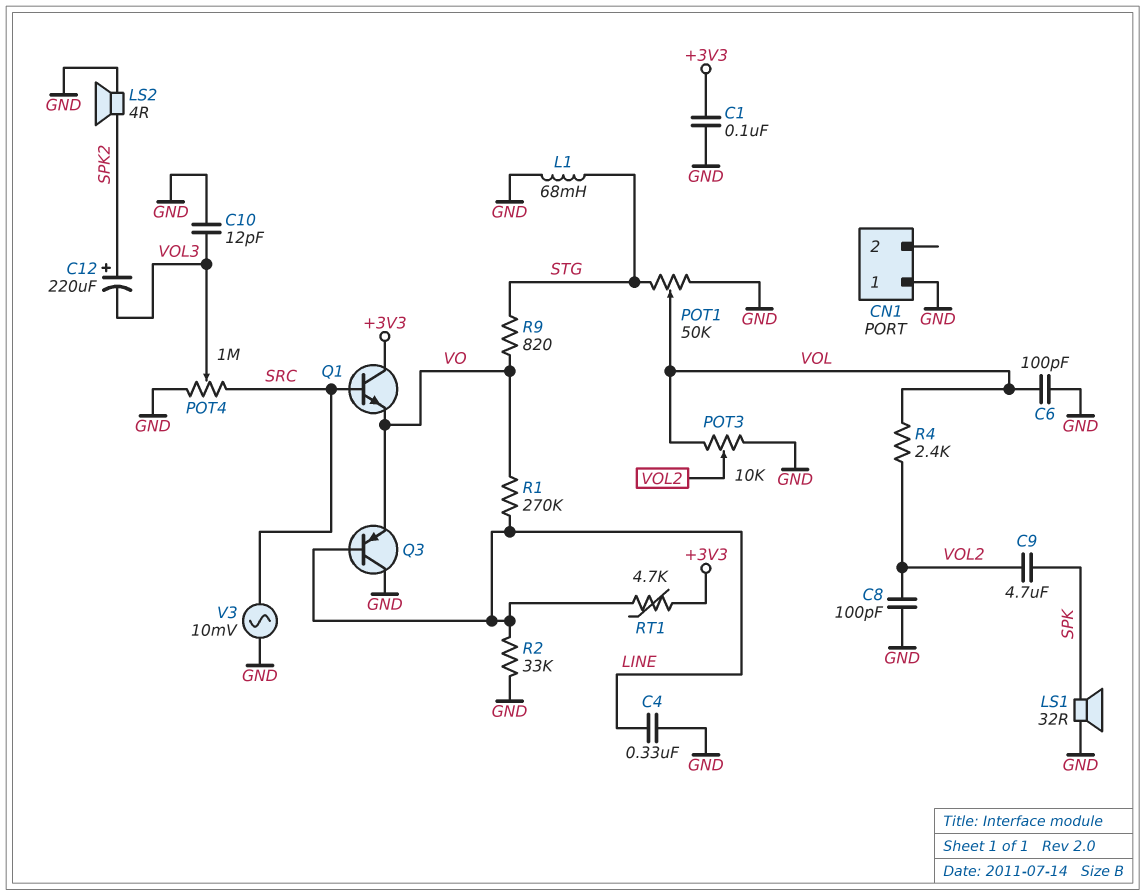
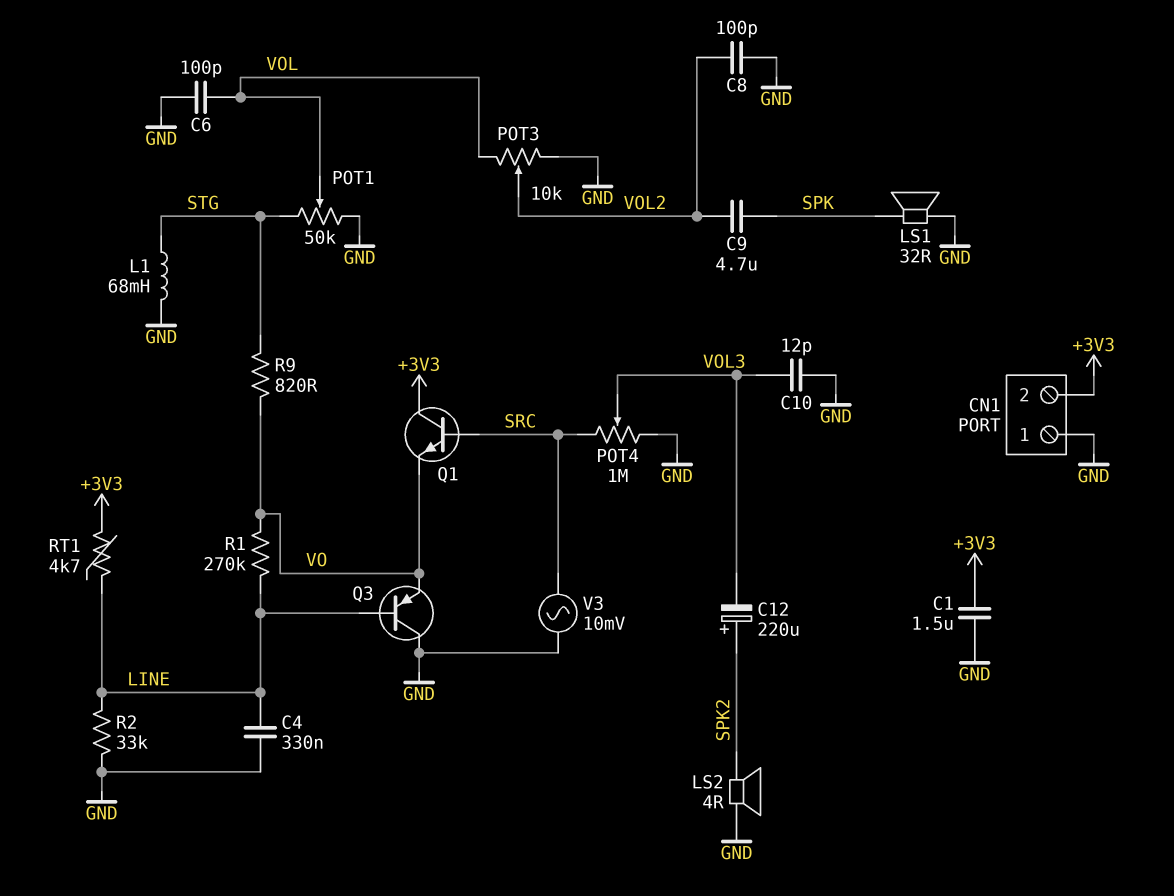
C1: 100nF (+3V3, GND) -> 1.5uF (+3V3, GND)
CN1 pin 2: none -> +3V3
R4: 2.4k (VOL, VOL2) -> none

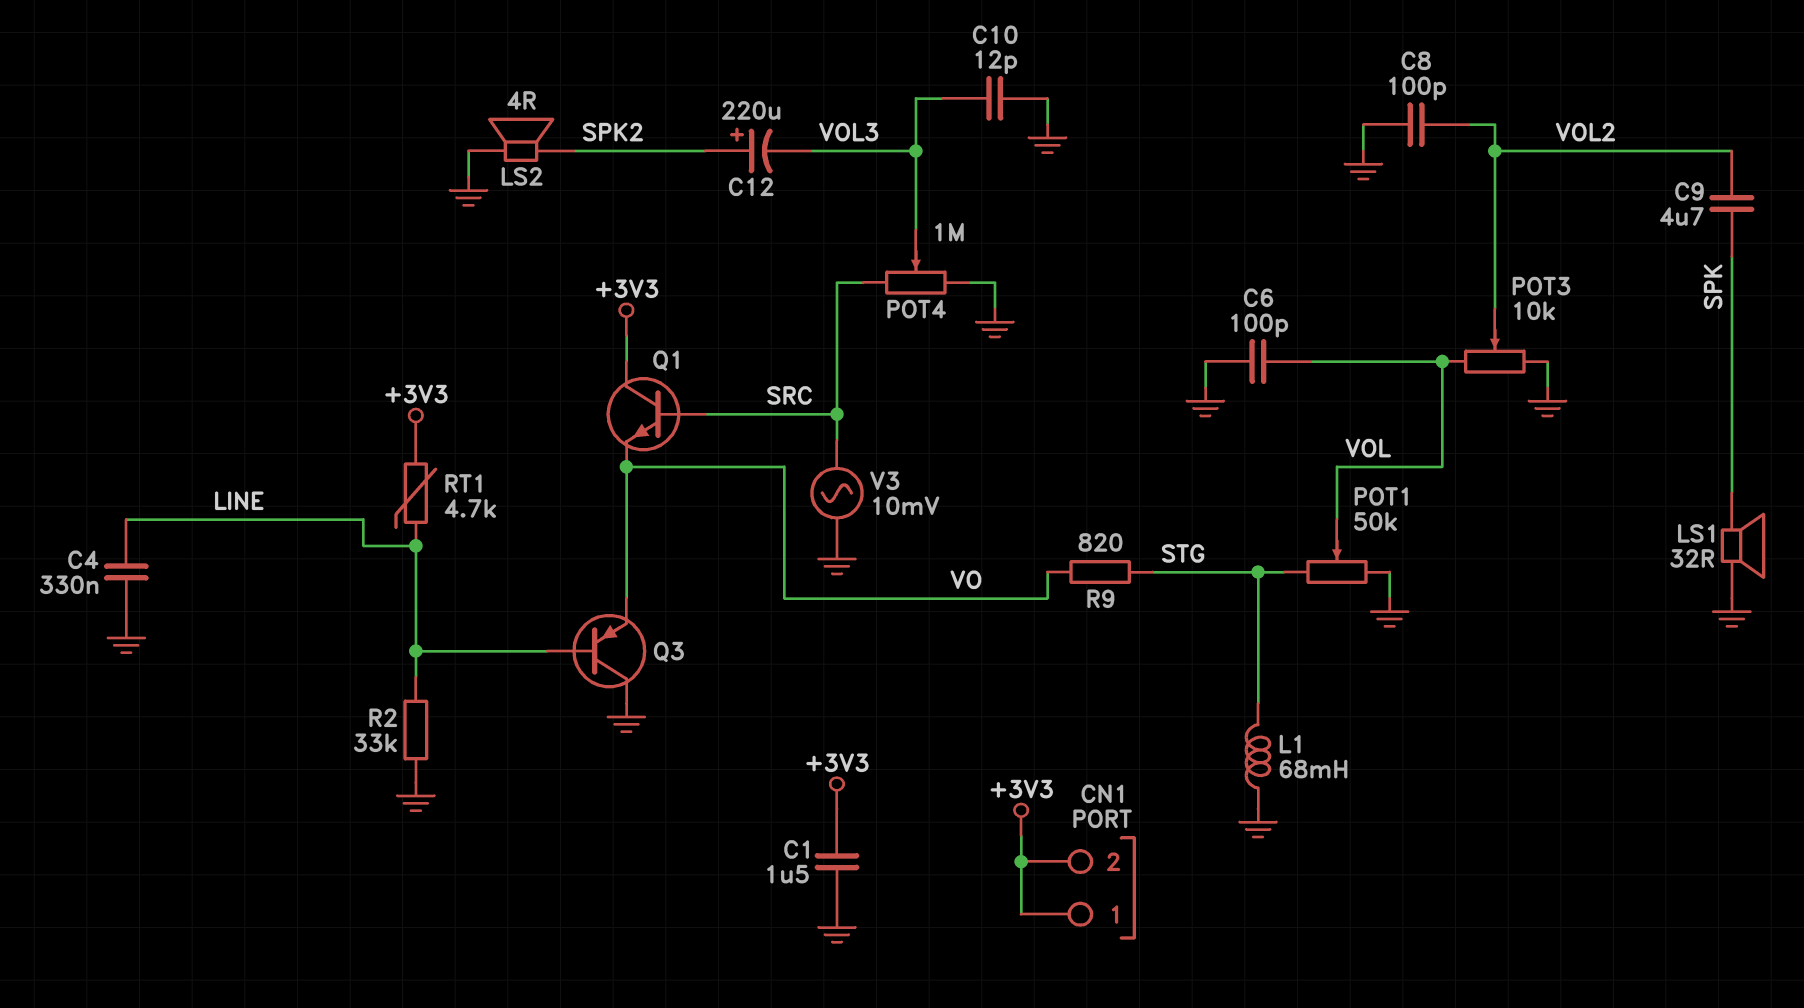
CN1 pin 1: GND -> +3V3
R1: 270k (LINE, VO) -> none

